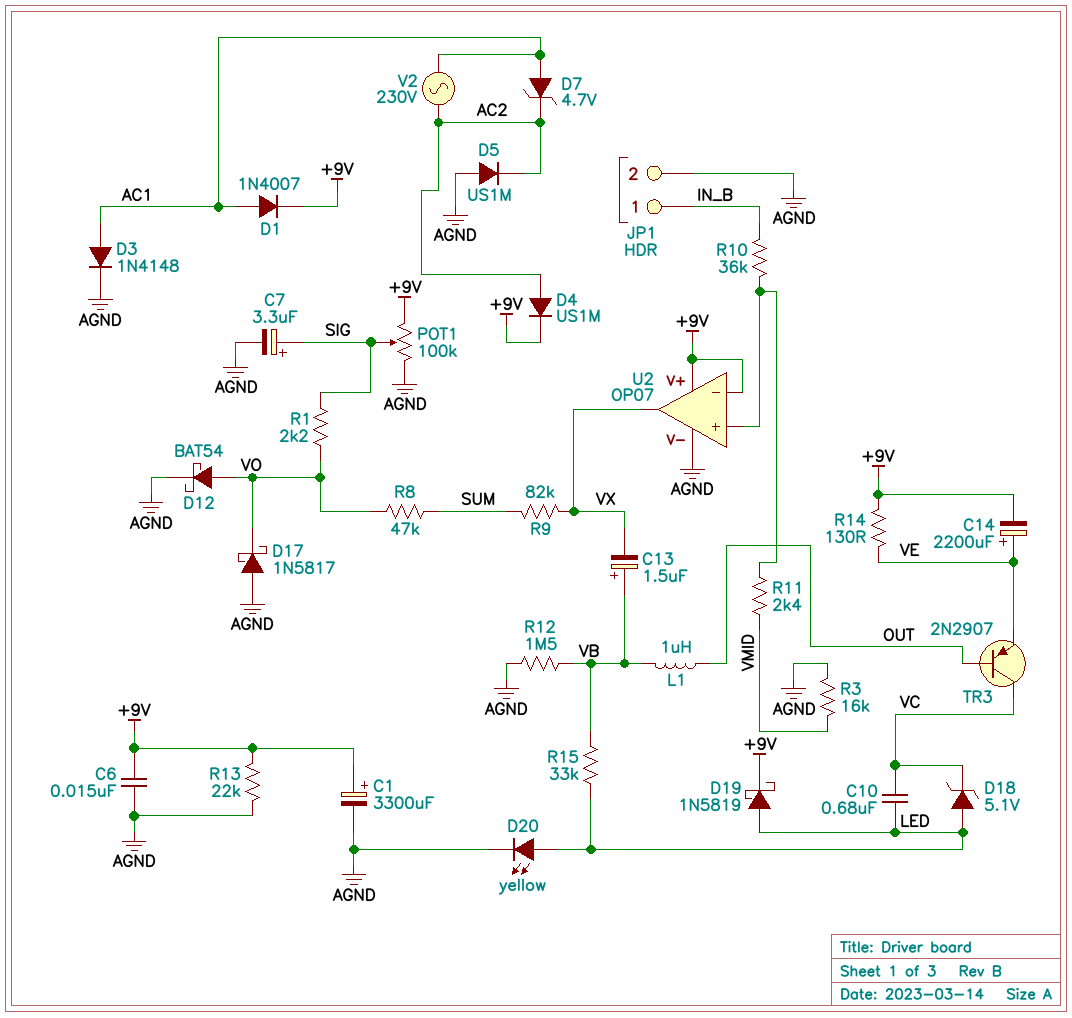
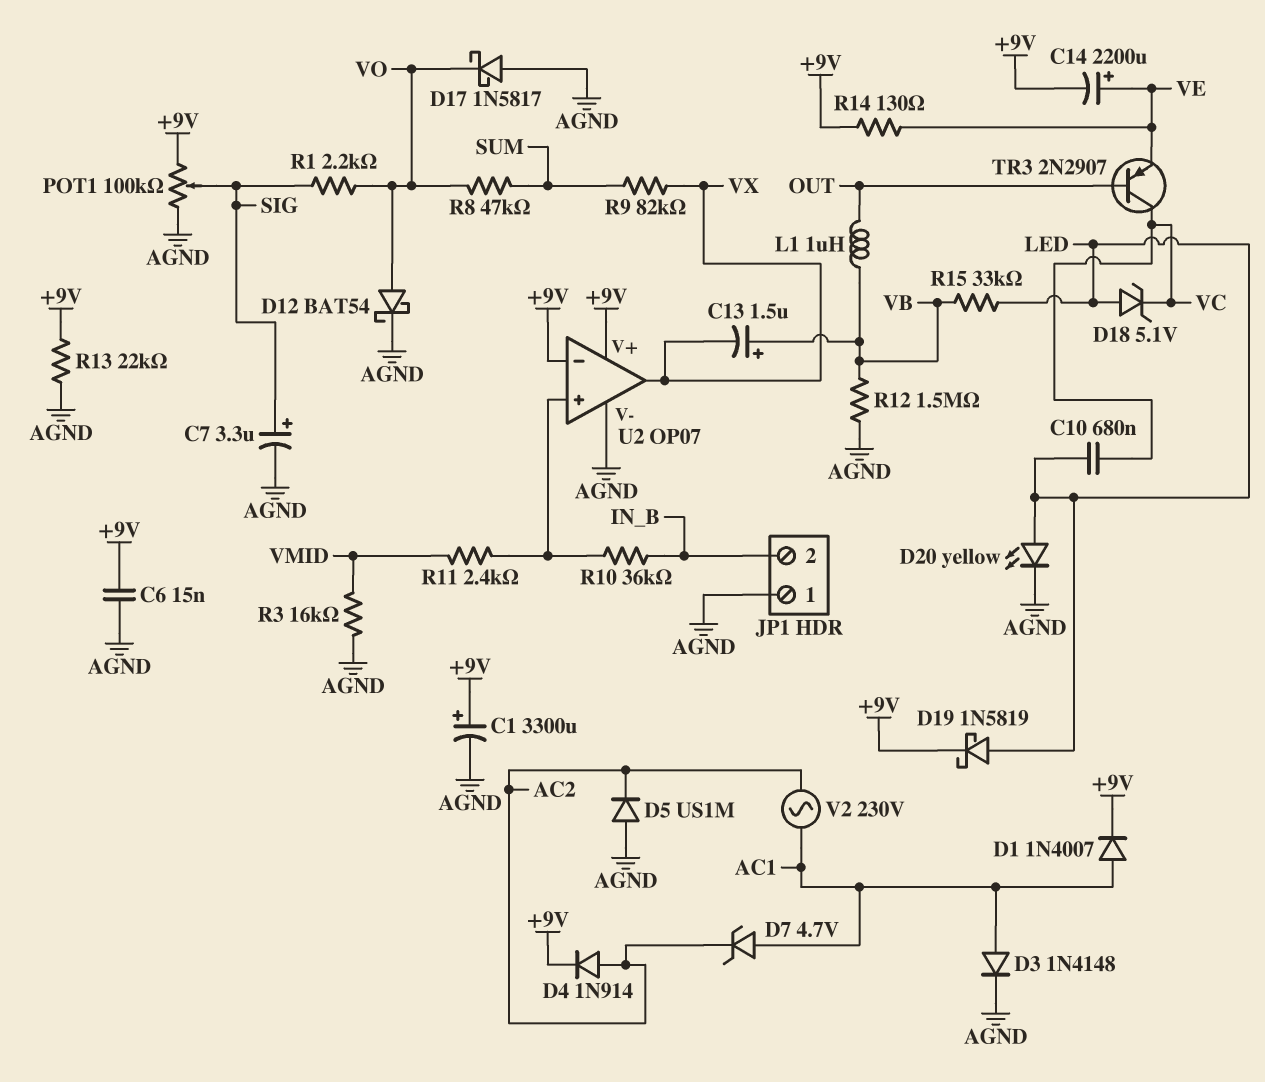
D4: diode US1M (A AC2, K +9V) -> diode 1N914 (A AC2, K +9V)
JP1 pin 1: IN_B -> AGND
JP1 pin 2: AGND -> IN_B

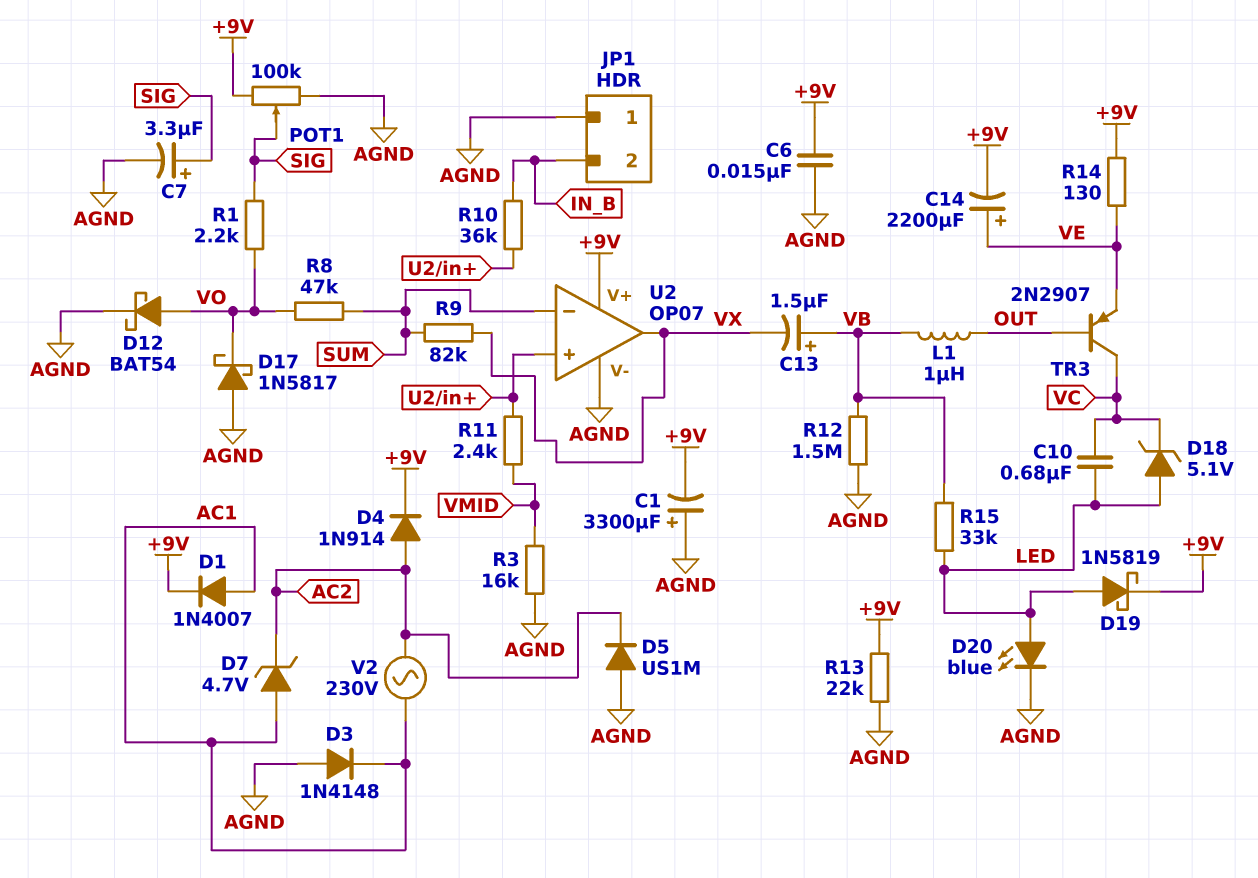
C1: 3300uF (plus +9V, minus AGND) -> 3300uF (plus AGND, minus +9V)
D3: diode 1N4148 (A AC1, K AGND) -> diode 1N4148 (A AGND, K AC1)
D20: LED yellow (A LED, K AGND) -> LED blue (A LED, K AGND)
U2 pin in-: +9V -> SUM

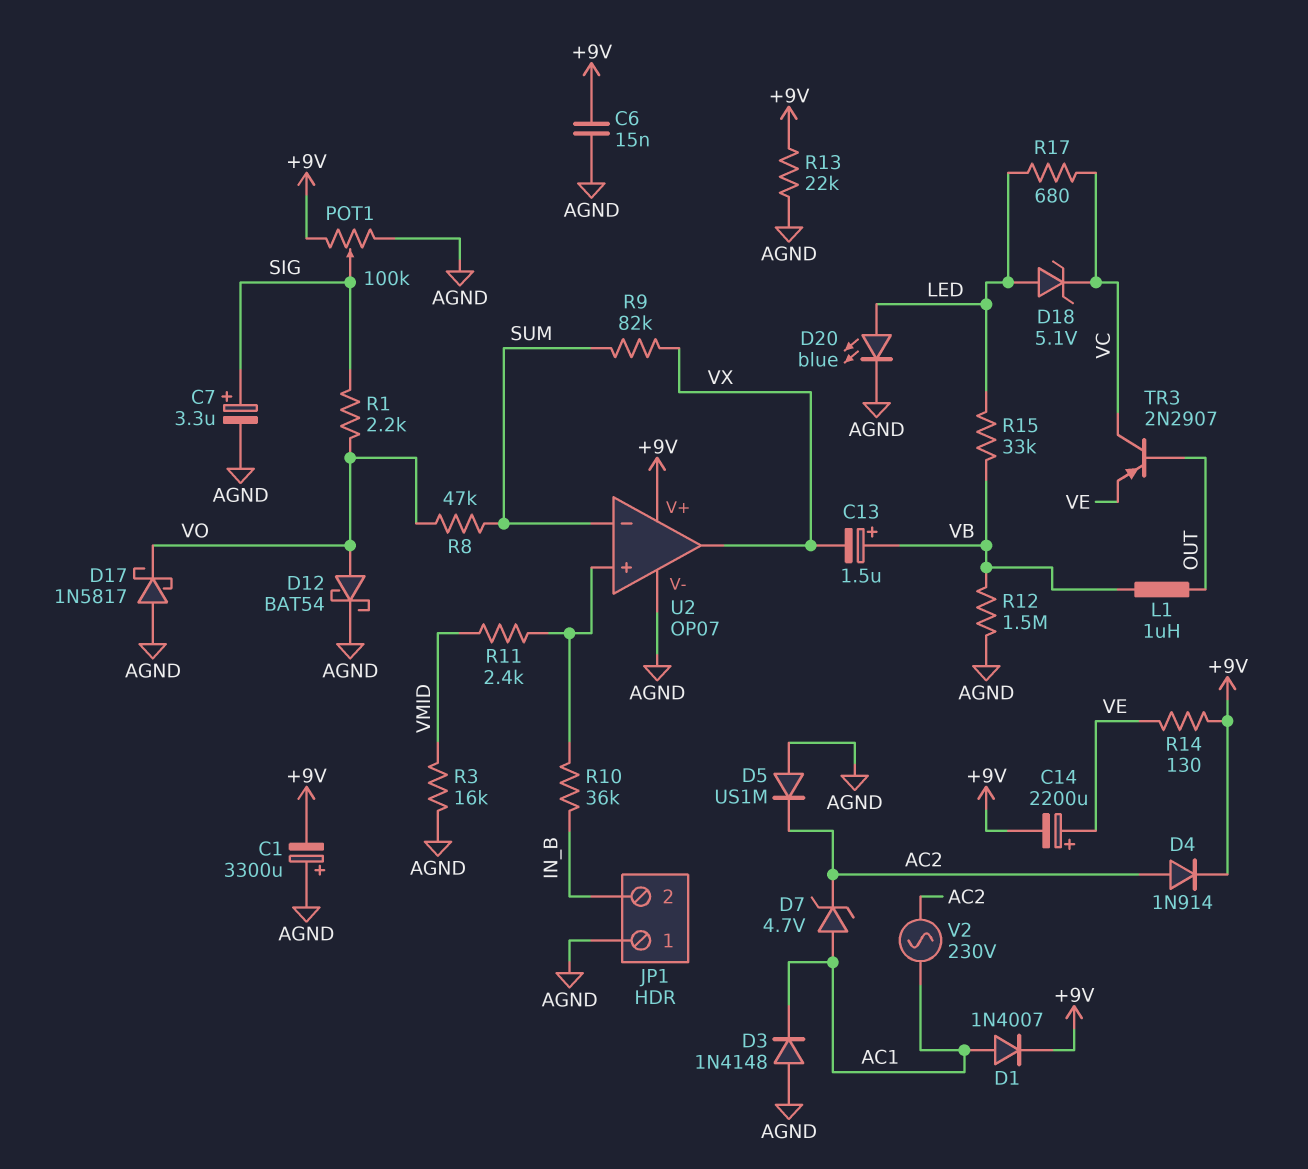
C10: 680nF (LED, VC) -> none
D19: schottky 1N5819 (A LED, K +9V) -> none
R17: none -> 680 (LED, VC)

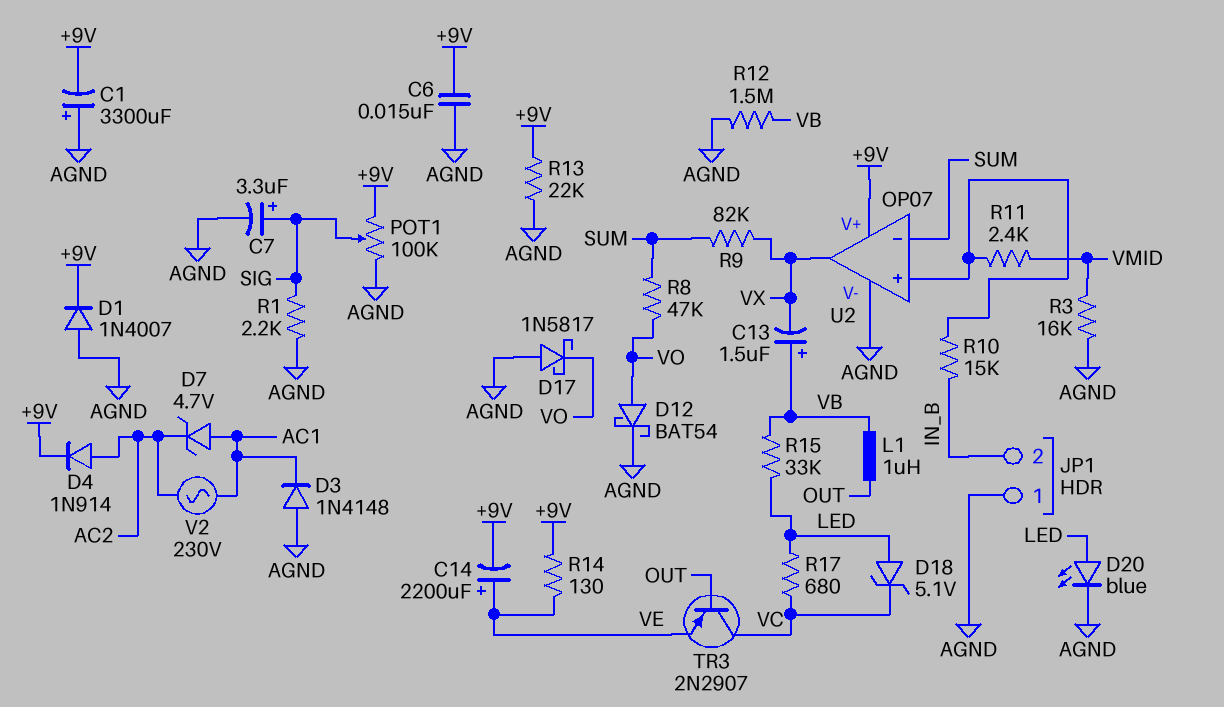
D1: diode 1N4007 (A AC1, K +9V) -> diode 1N4007 (A AGND, K +9V)
D5: diode US1M (A AGND, K AC2) -> none
R1: 2.2k (SIG, VO) -> 2.2k (AGND, SIG)
R10: 36k (IN_B, U2/in+) -> 15k (IN_B, U2/in+)

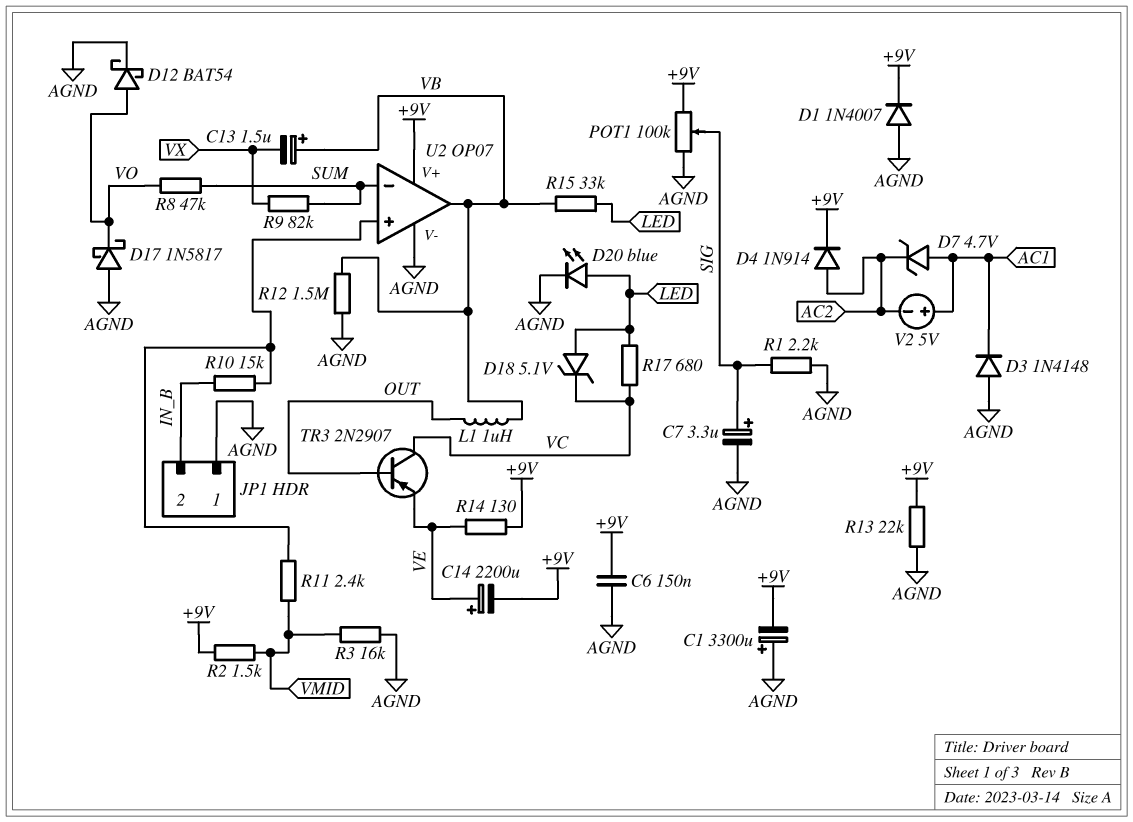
C6: 15nF (+9V, AGND) -> 150nF (+9V, AGND)
R2: none -> 1.5k (+9V, VMID)
U2 pin out: VX -> VB
V2: AC 230V (AC1, AC2) -> 5V (plus AC1, minus AC2)

